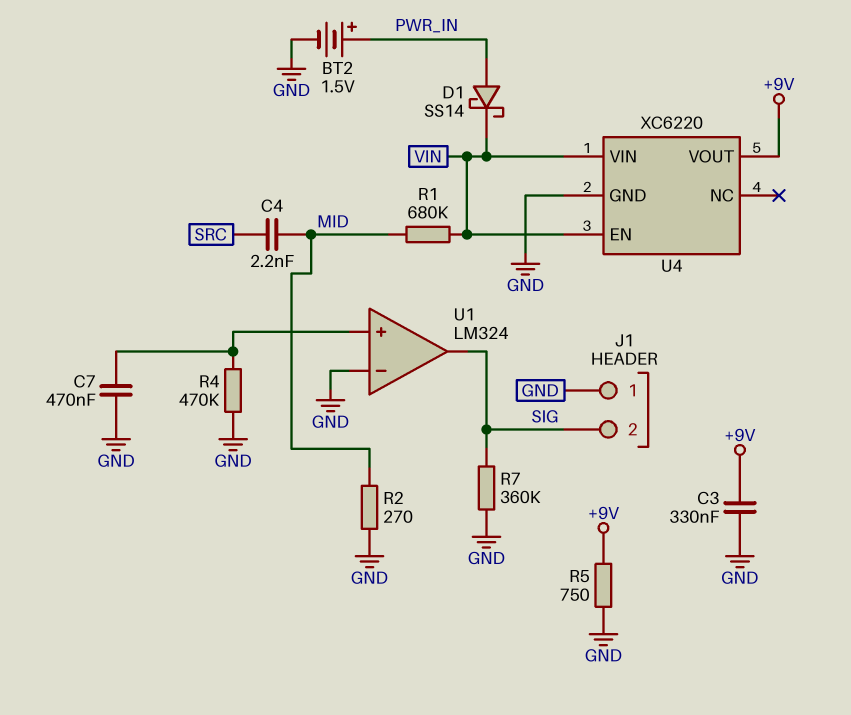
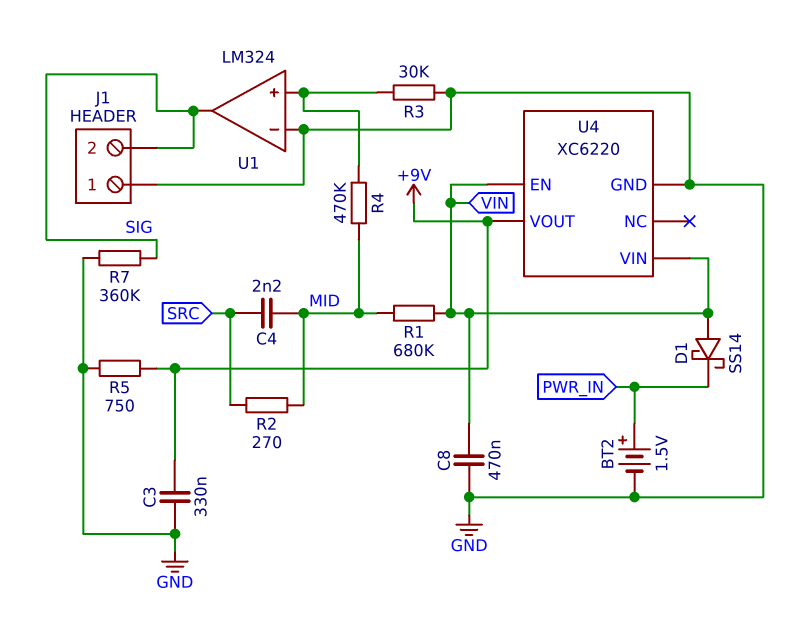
C7: 470nF (GND, U1/in+) -> none
C8: none -> 470nF (GND, VIN)
D1: schottky SS14 (A PWR_IN, K VIN) -> schottky SS14 (A VIN, K PWR_IN)
R2: 270 (GND, MID) -> 270 (MID, SRC)
R3: none -> 30k (GND, U1/in+)
R4: 470k (GND, U1/in+) -> 470k (MID, U1/in+)

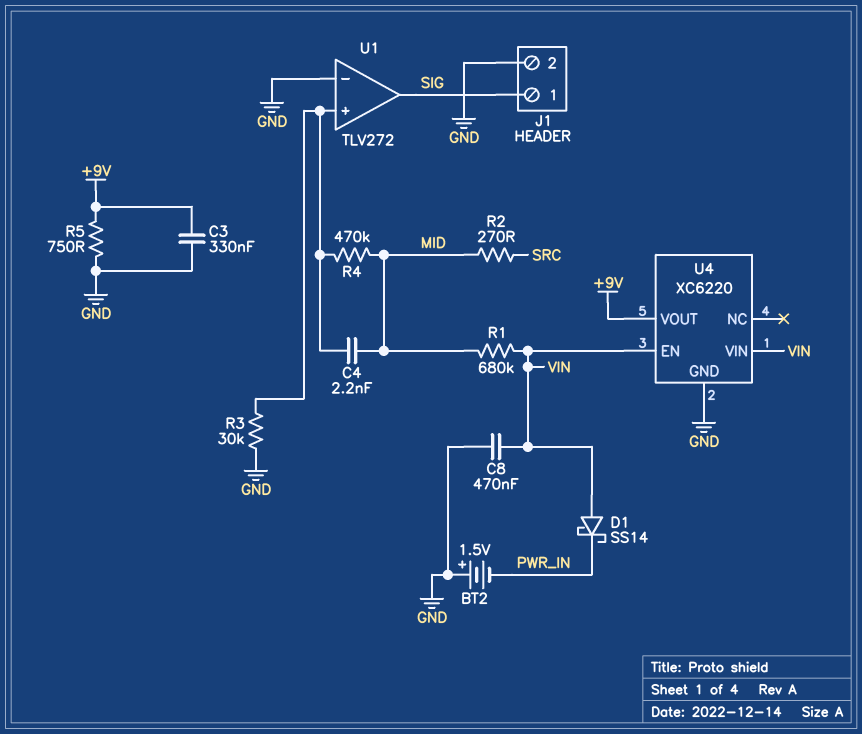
BT2: 1.5V (plus PWR_IN, minus GND) -> 1.5V (plus GND, minus PWR_IN)
C4: 2.2nF (MID, SRC) -> 2.2nF (MID, U1/in+)
J1 pin 1: GND -> SIG
J1 pin 2: SIG -> GND
R7: 360k (GND, SIG) -> none
U1: LM324 -> TLV272

